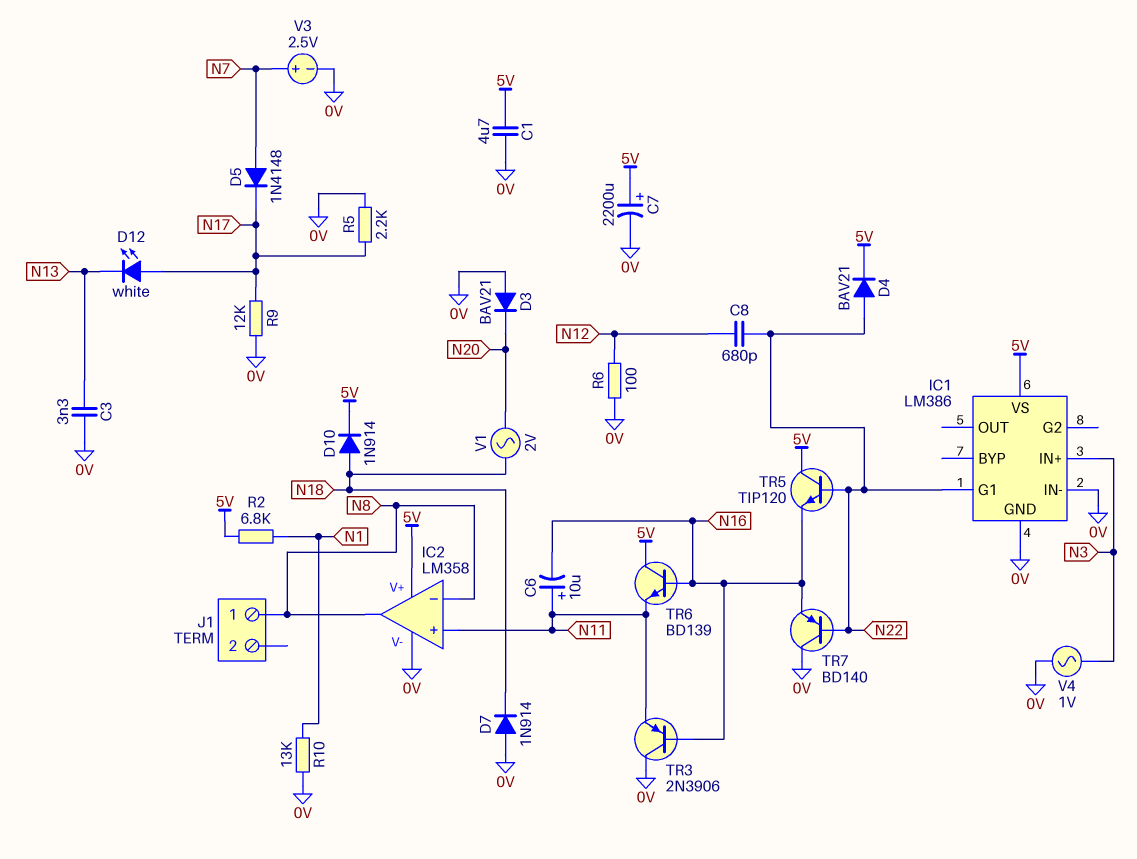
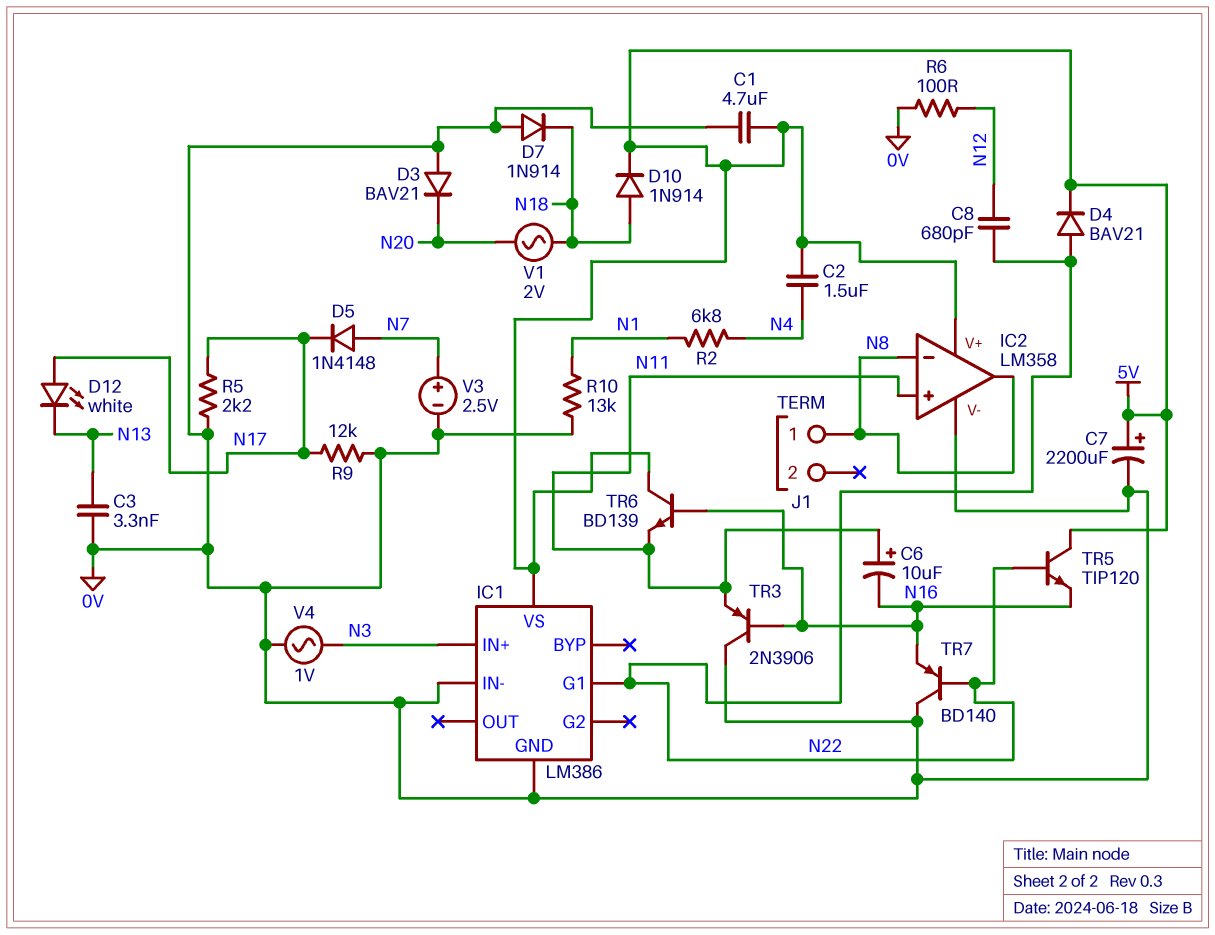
C2: none -> 1.5uF (5V, N4)
R2: 6.8k (5V, N1) -> 6.8k (N1, N4)

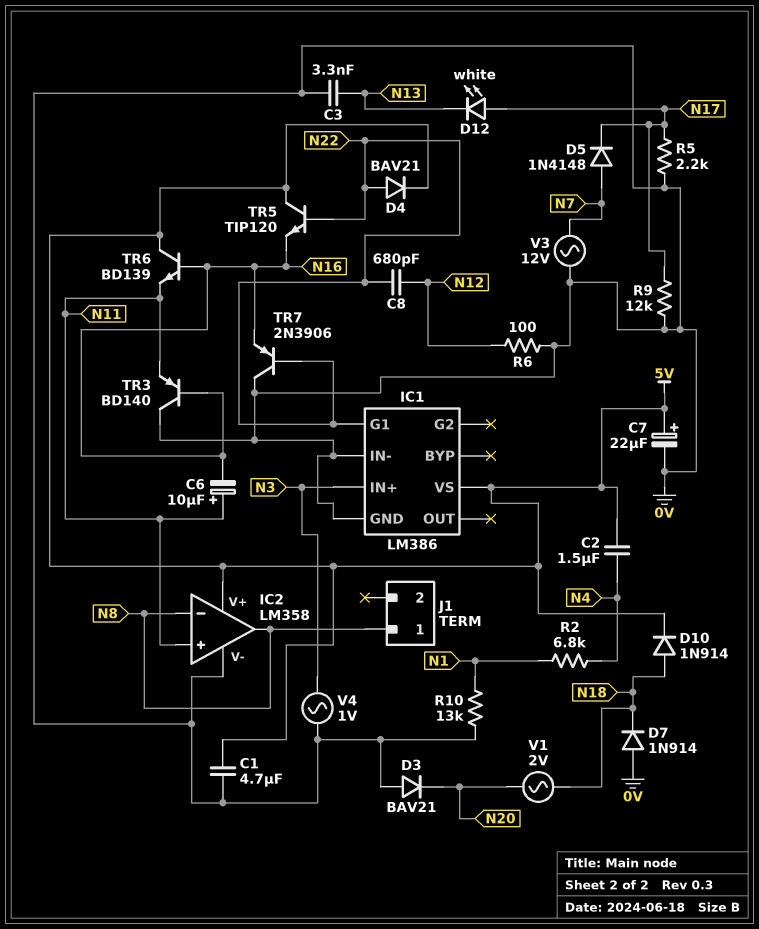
C7: 2200uF (plus 5V, minus 0V) -> 22uF (plus 5V, minus 0V)
TR3: PNP 2N3906 (B N16, C 0V, E N11) -> PNP BD140 (B N16, C 0V, E N11)
TR7: PNP BD140 (B N22, C 0V, E N16) -> PNP 2N3906 (B N22, C 0V, E N16)
V3: 2.5V (plus N7, minus 0V) -> AC 12V (0V, N7)

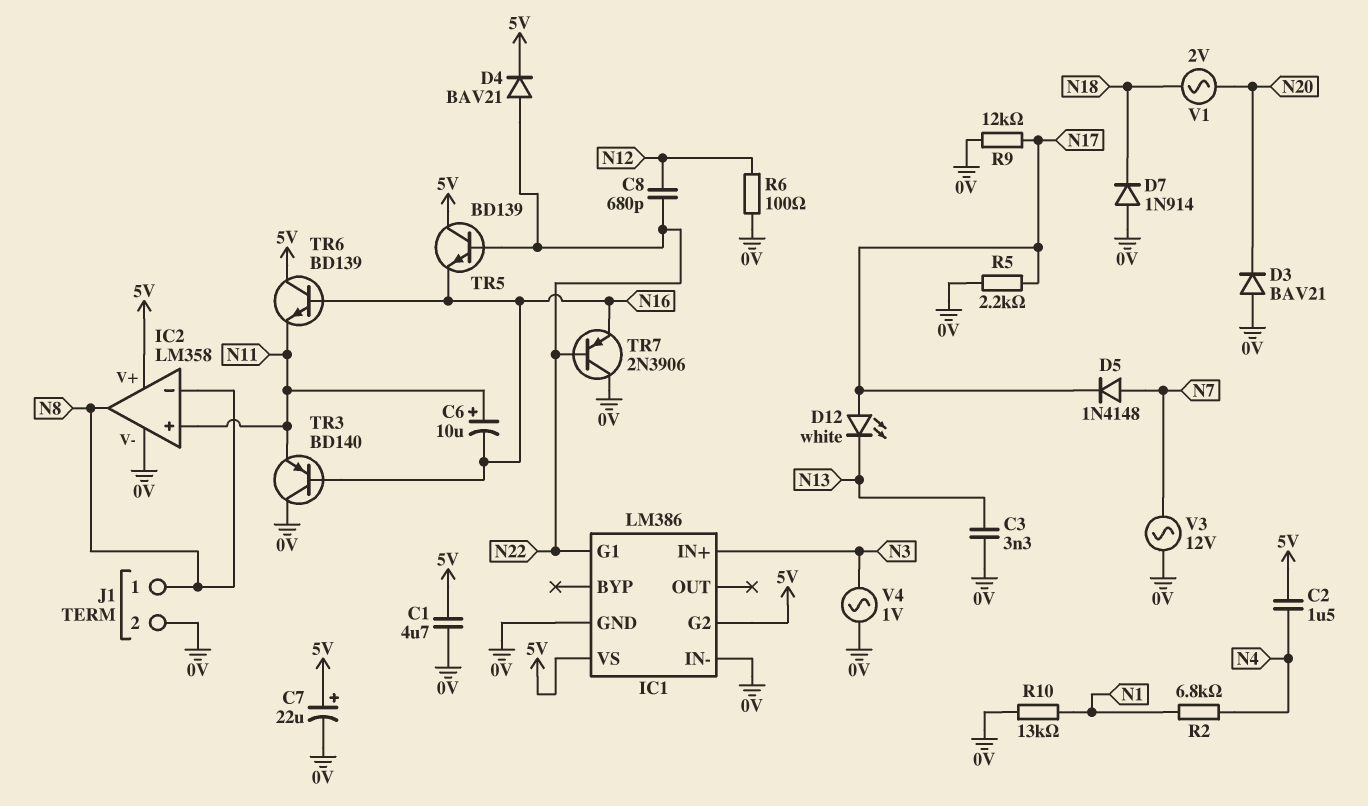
D10: diode 1N914 (A N18, K 5V) -> none
IC1 pin G2: none -> 5V
J1 pin 2: none -> 0V
TR5: NPN TIP120 (B N22, C 5V, E N16) -> NPN BD139 (B N22, C 5V, E N16)

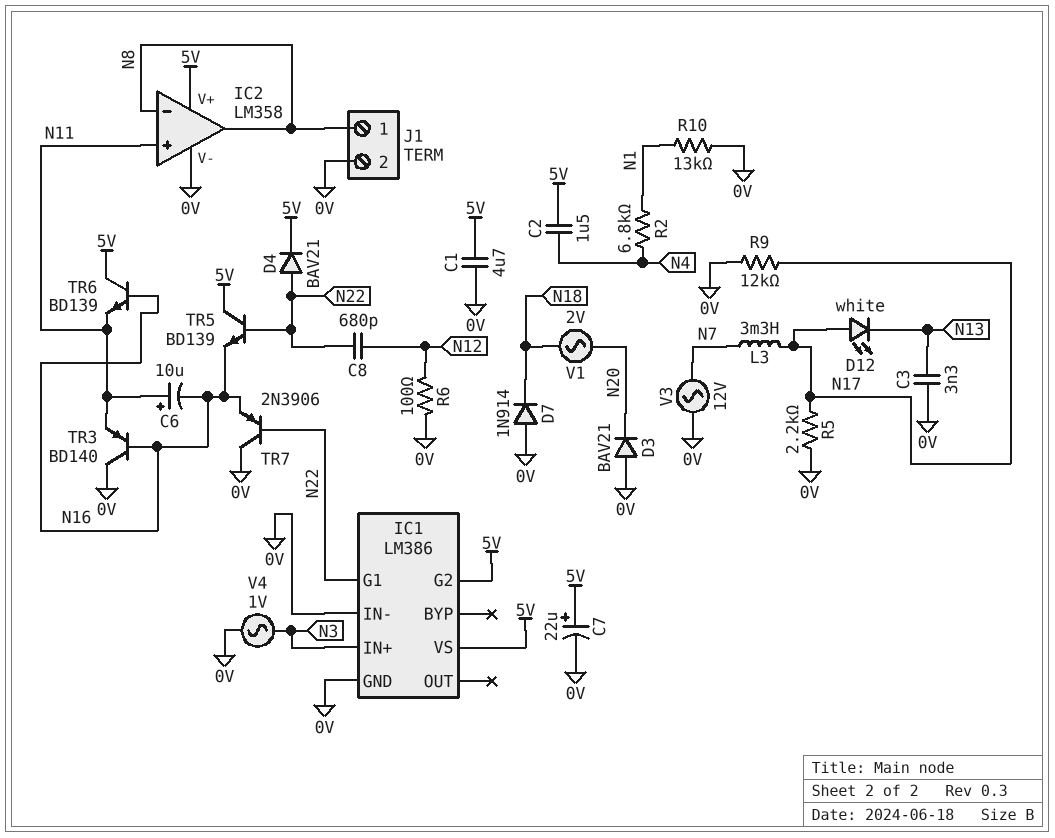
D5: diode 1N4148 (A N7, K N17) -> none
L3: none -> 3.3mH (N7, N17)

